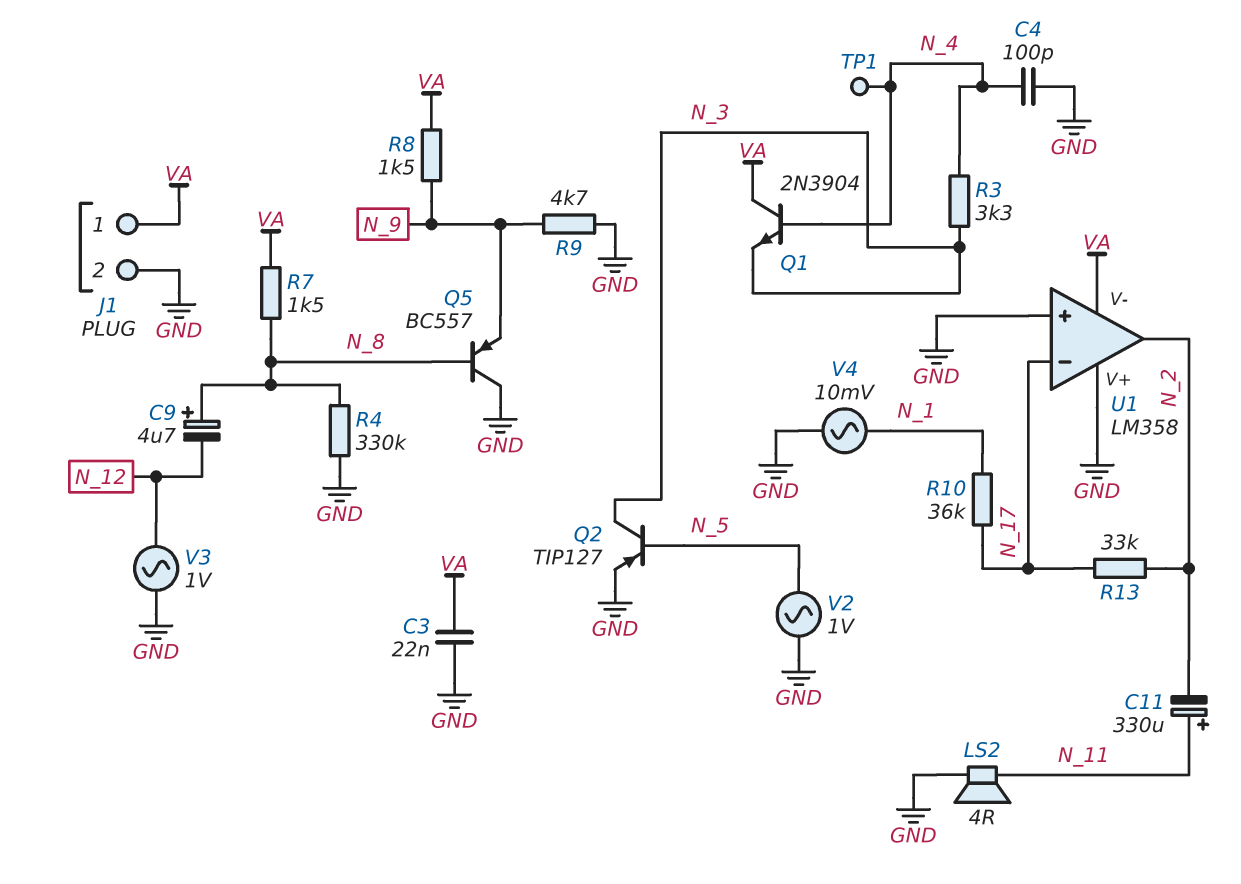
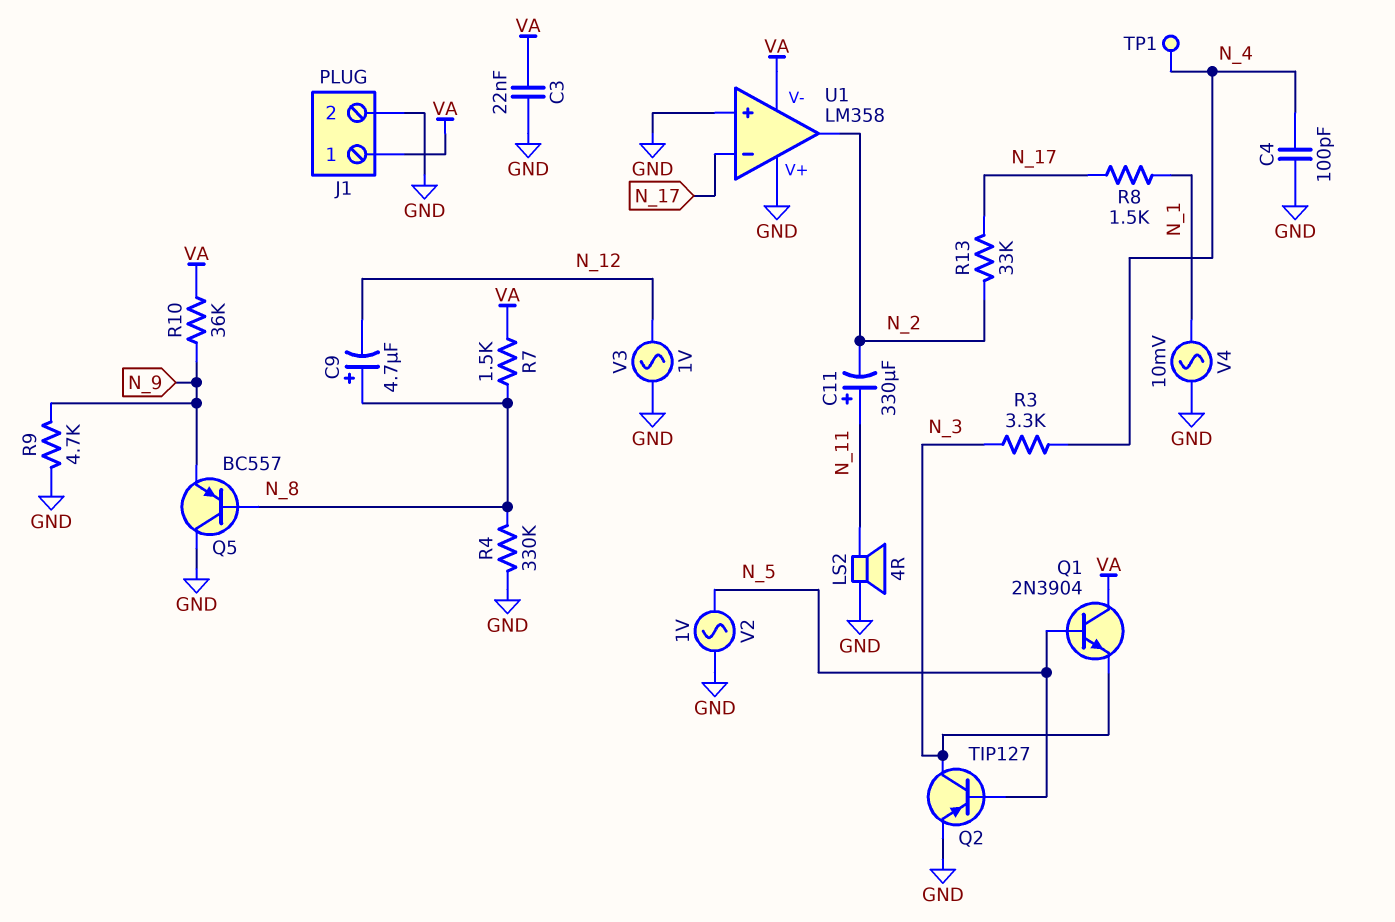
Q1: NPN 2N3904 (B N_4, C VA, E N_3) -> NPN 2N3904 (B N_5, C VA, E N_3)
R8: 1.5k (N_9, VA) -> 1.5k (N_1, N_17)
R10: 36k (N_1, N_17) -> 36k (N_9, VA)

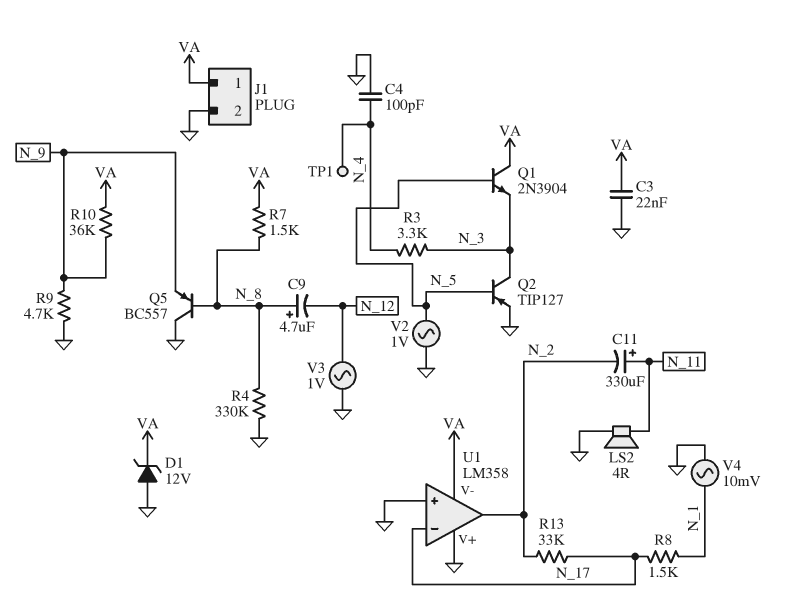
D1: none -> zener 12V (A GND, K VA)

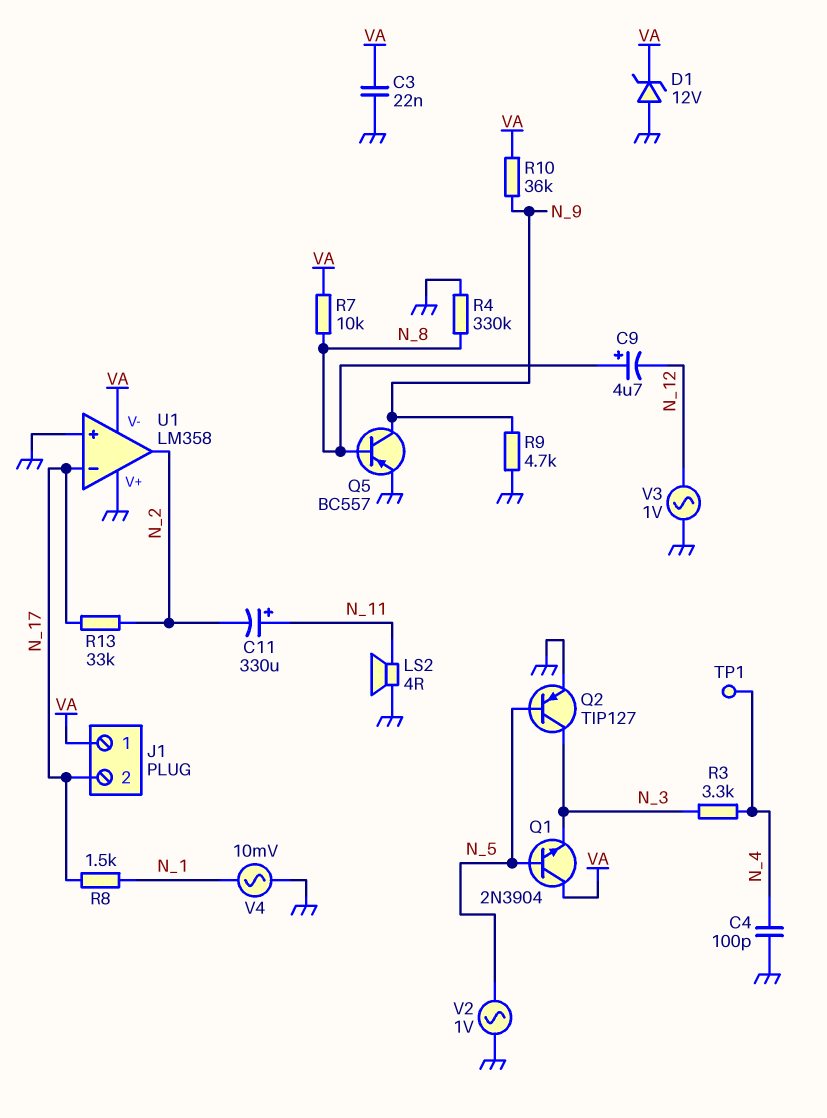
J1 pin 2: GND -> N_17
Q5: PNP BC557 (B N_8, C GND, E N_9) -> PNP BC557 (B N_8, C N_9, E GND)
R7: 1.5k (N_8, VA) -> 10k (N_8, VA)

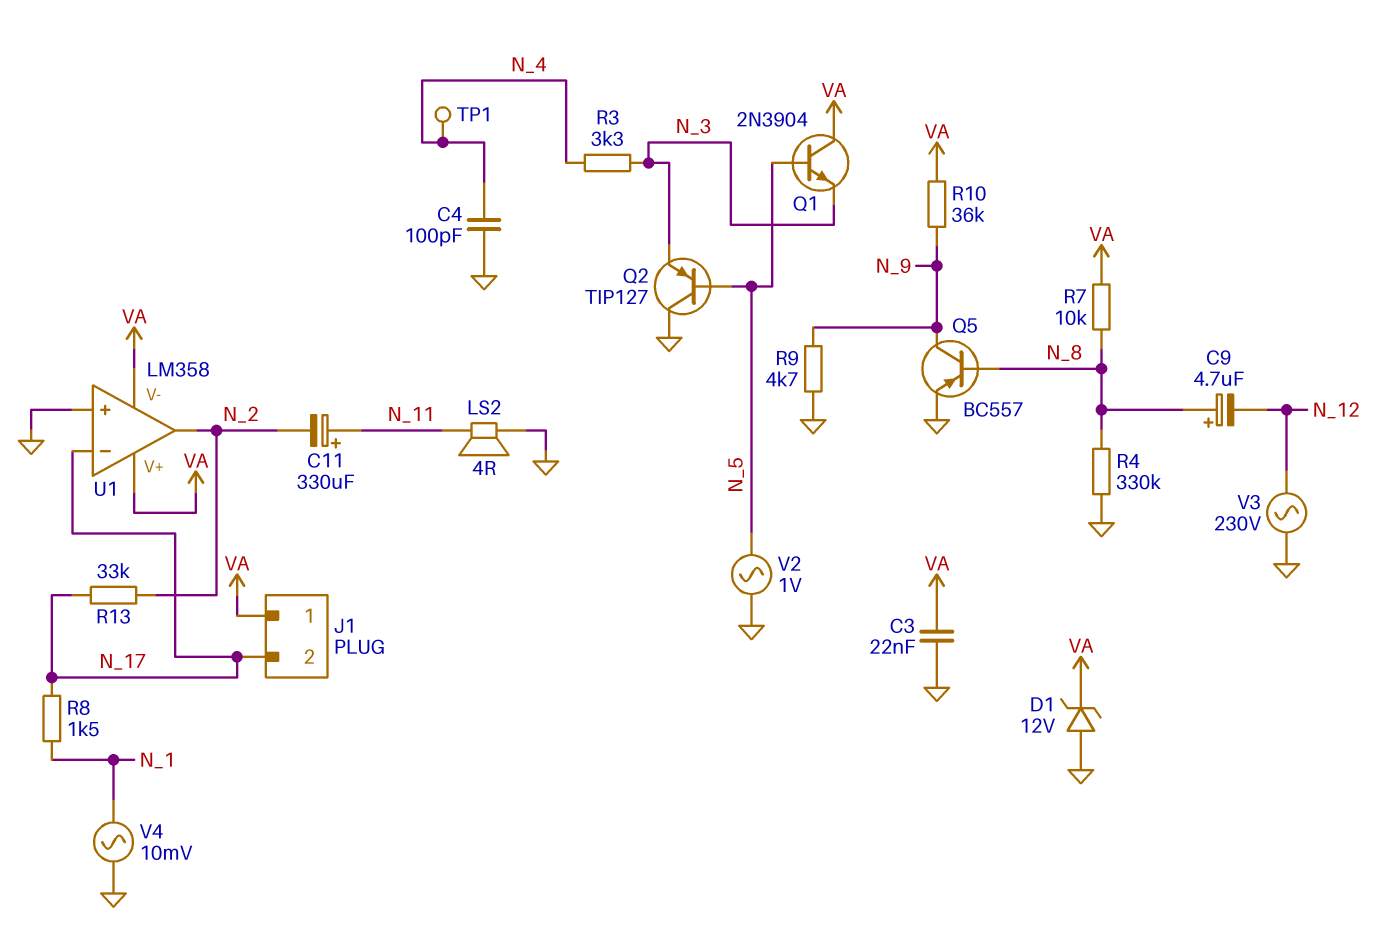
Q2: PNP TIP127 (B N_5, C N_3, E GND) -> PNP TIP127 (B N_5, C GND, E N_3)
U1 pin V+: GND -> VA
V3: AC 1V (GND, N_12) -> AC 230V (GND, N_12)

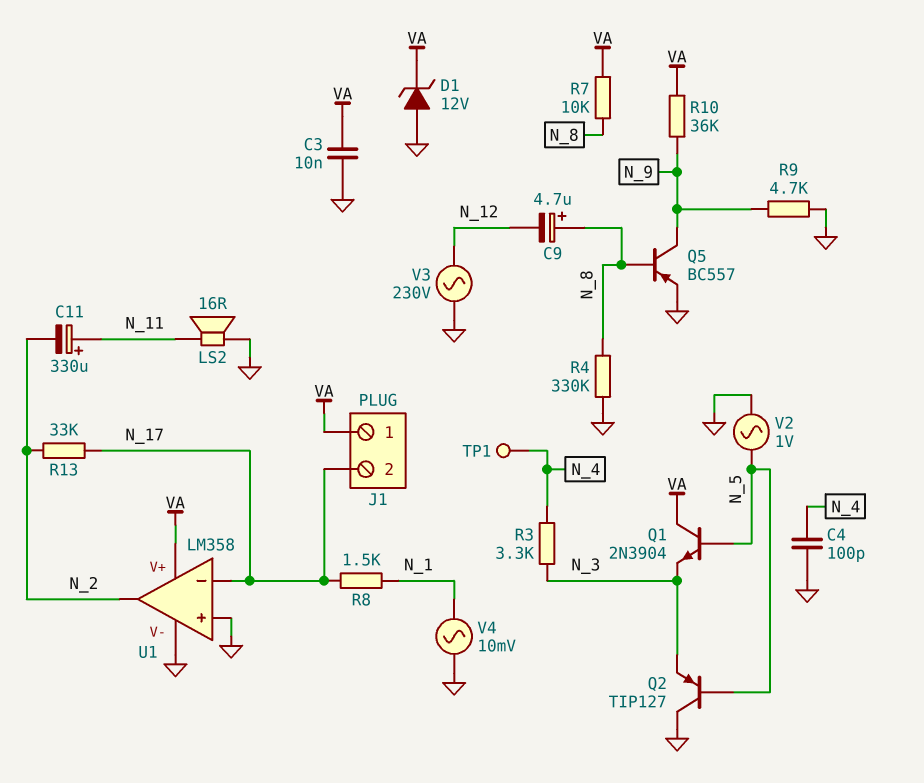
C3: 22nF (GND, VA) -> 10nF (GND, VA)
LS2: speaker 4R (GND, N_11) -> speaker 16R (GND, N_11)
U1 pin V-: VA -> GND

